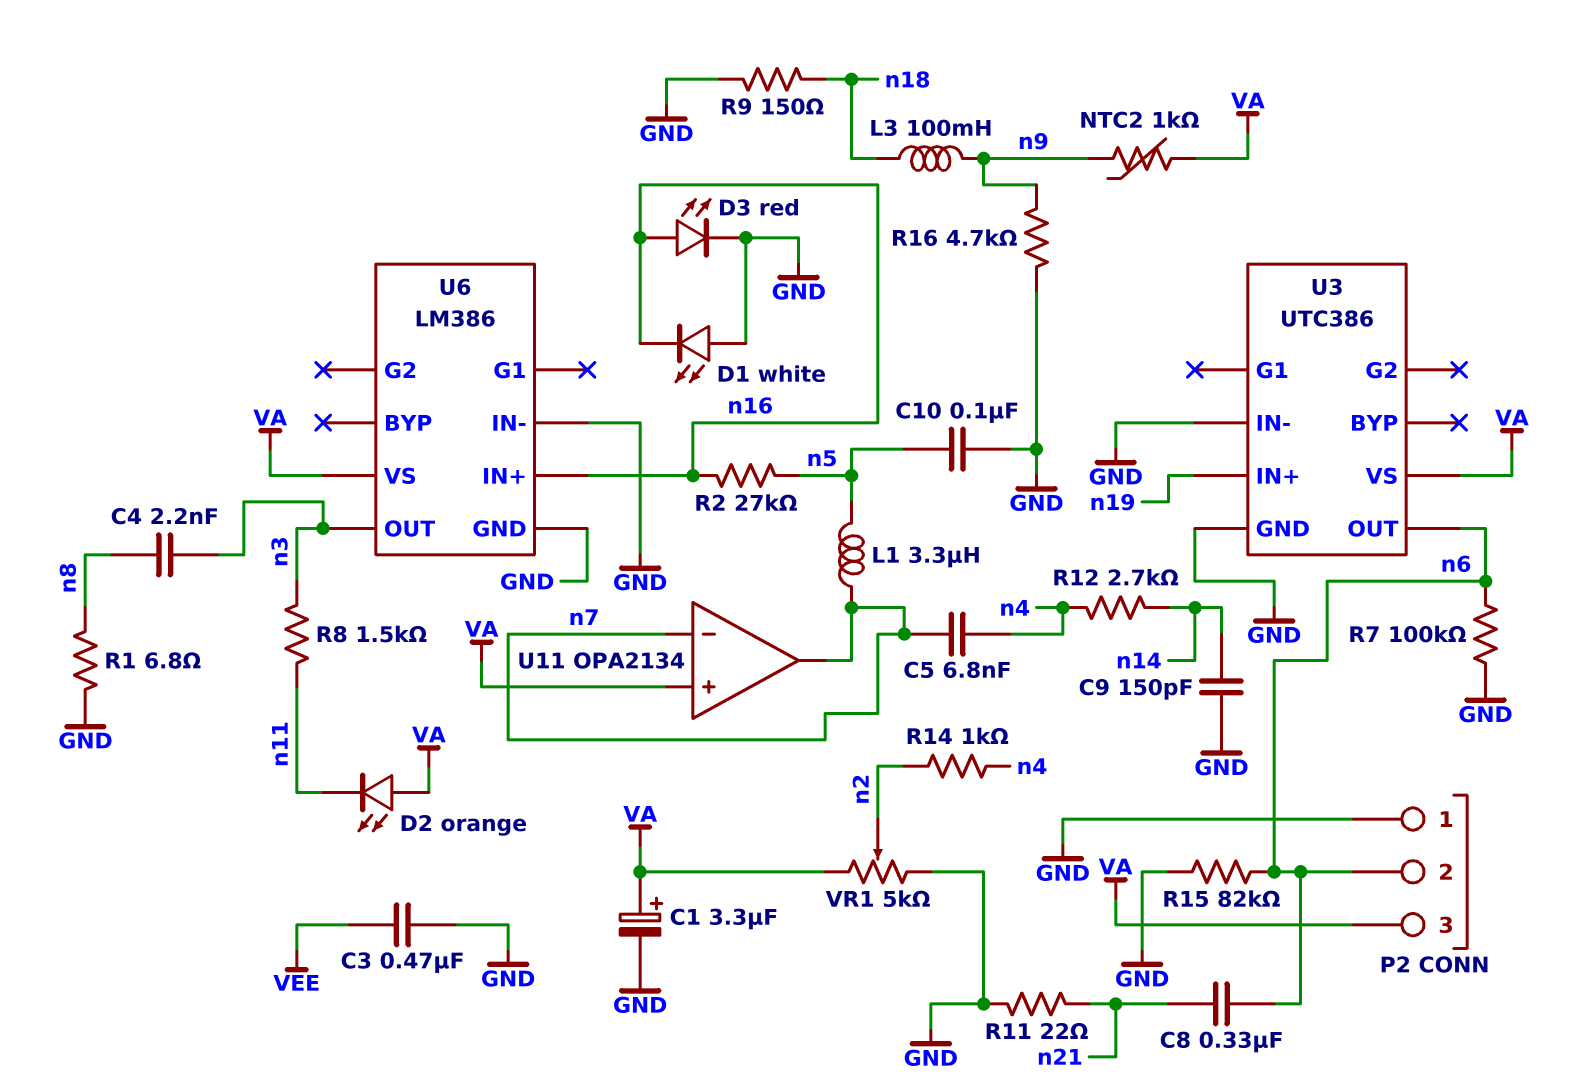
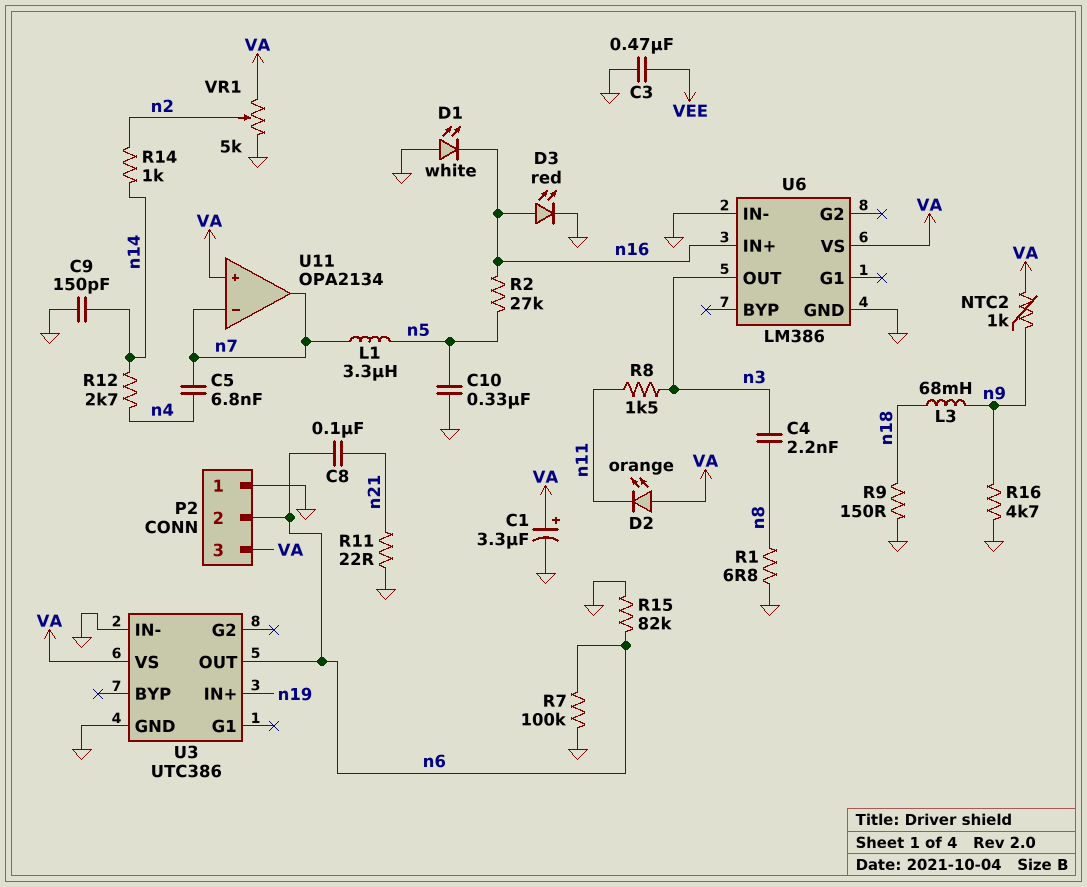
C8: 330nF (n6, n21) -> 100nF (n6, n21)
C10: 100nF (GND, n5) -> 330nF (GND, n5)
L3: 100mH (n9, n18) -> 68mH (n9, n18)
R14: 1k (n2, n4) -> 1k (n2, n14)

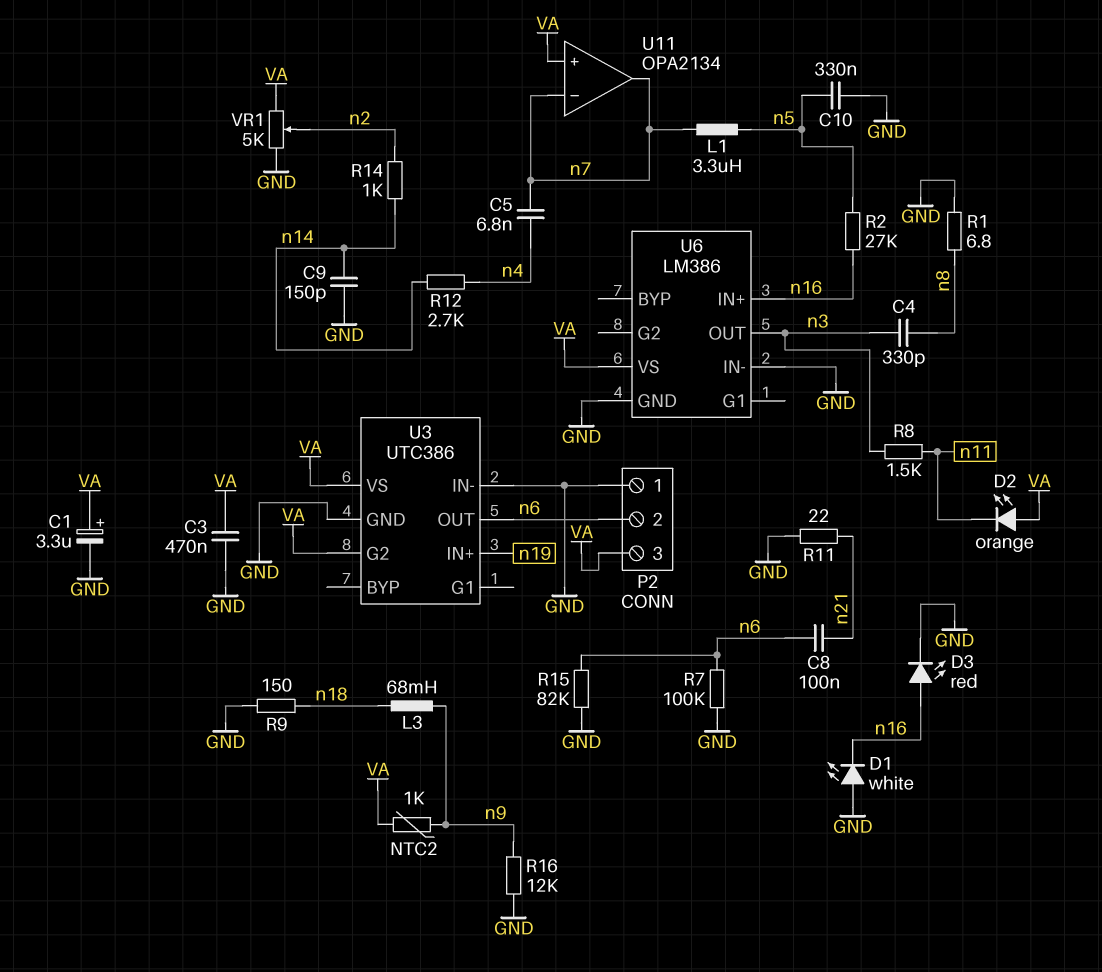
C3: 470nF (GND, VEE) -> 470nF (GND, VA)
C4: 2.2nF (n3, n8) -> 330pF (n3, n8)
R16: 4.7k (GND, n9) -> 12k (GND, n9)
U3 pin G2: none -> VA

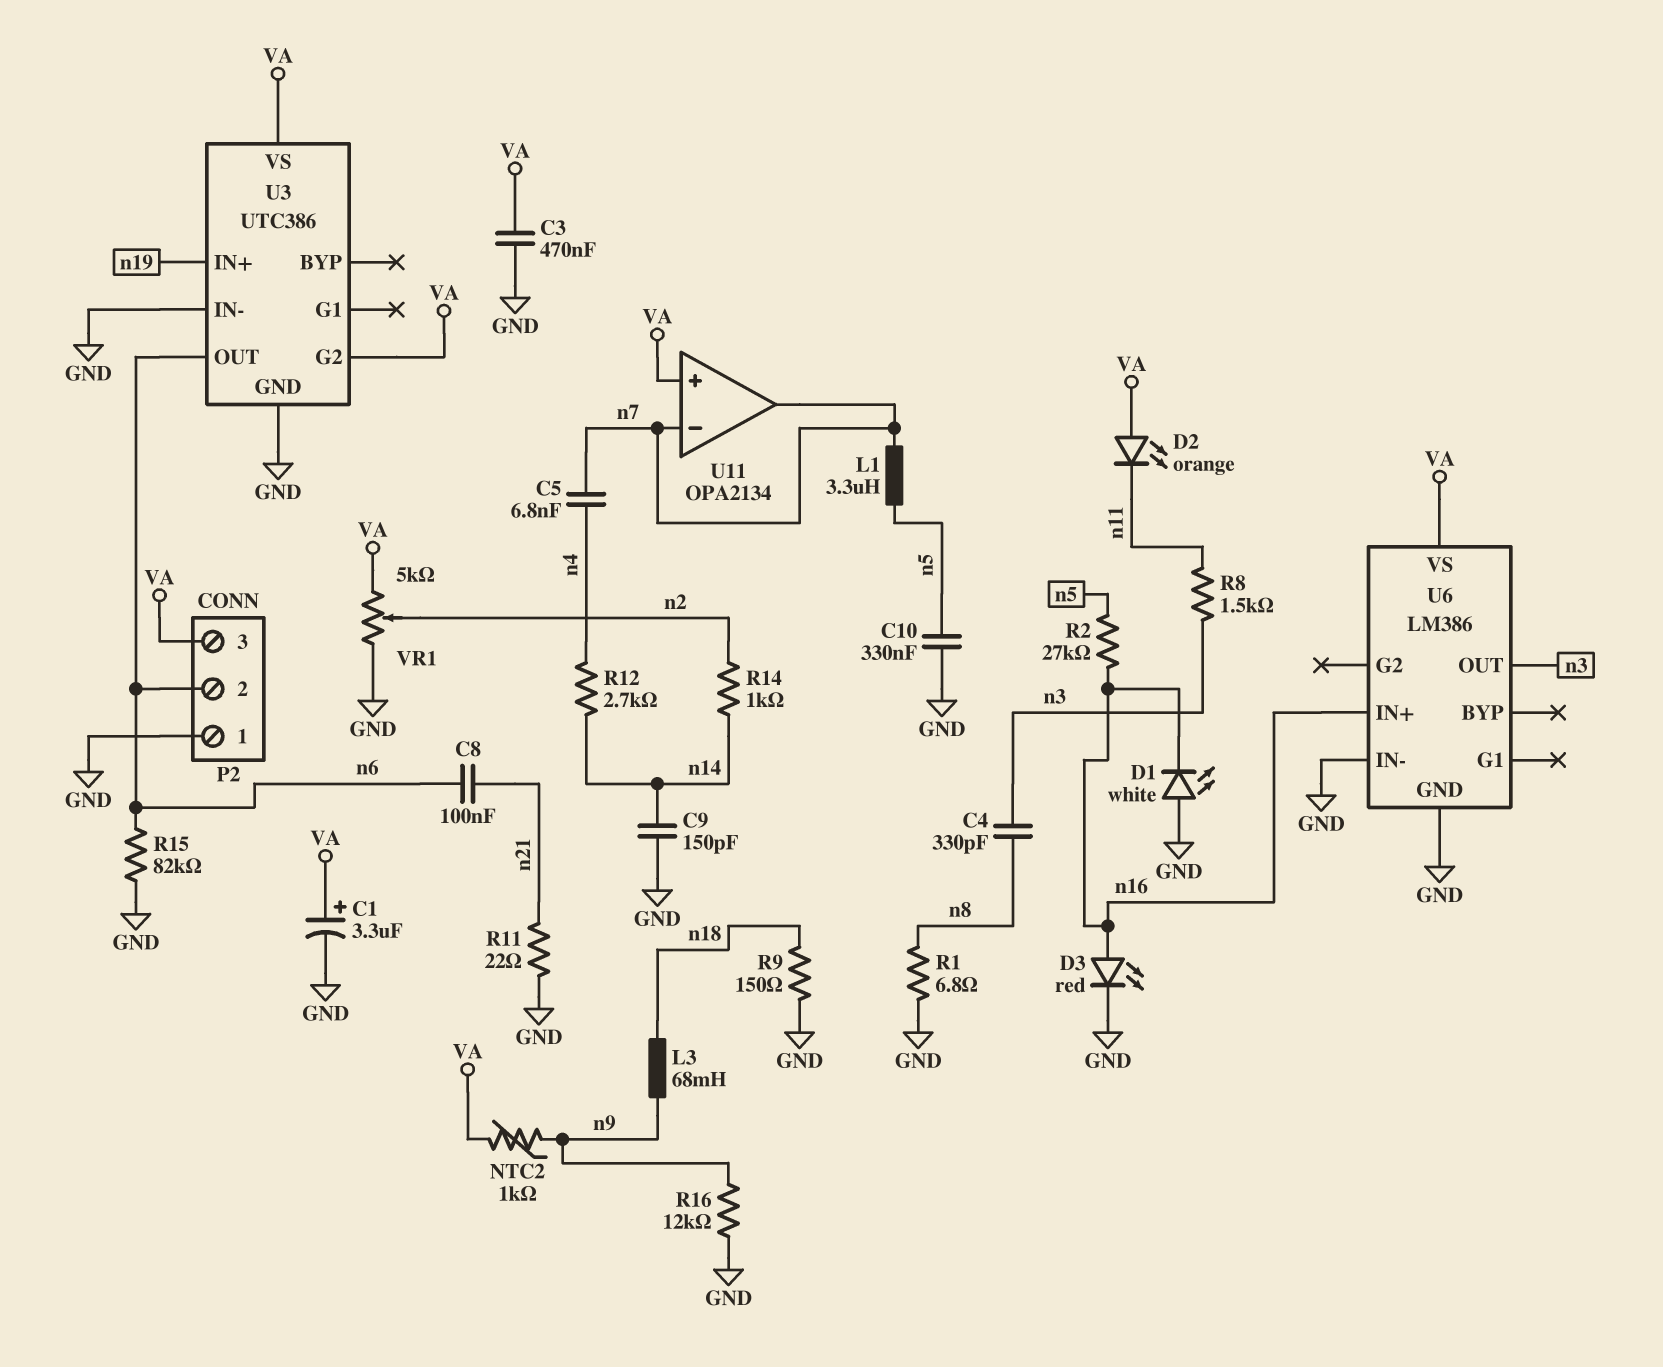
R7: 100k (GND, n6) -> none

